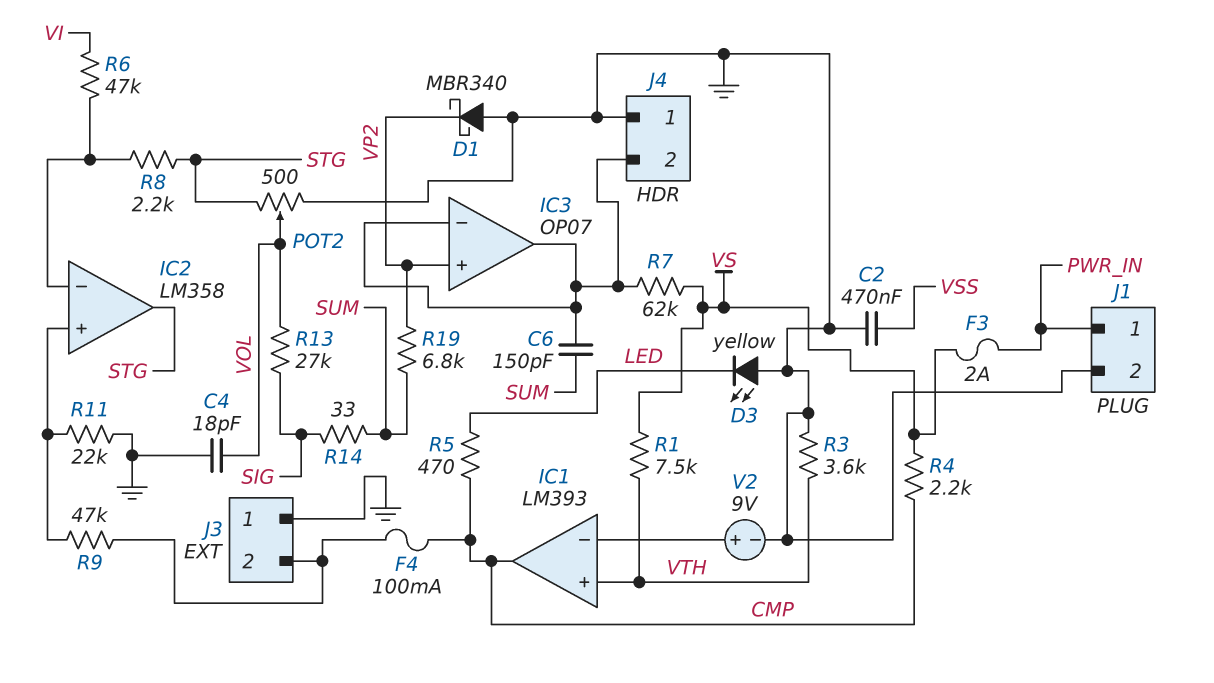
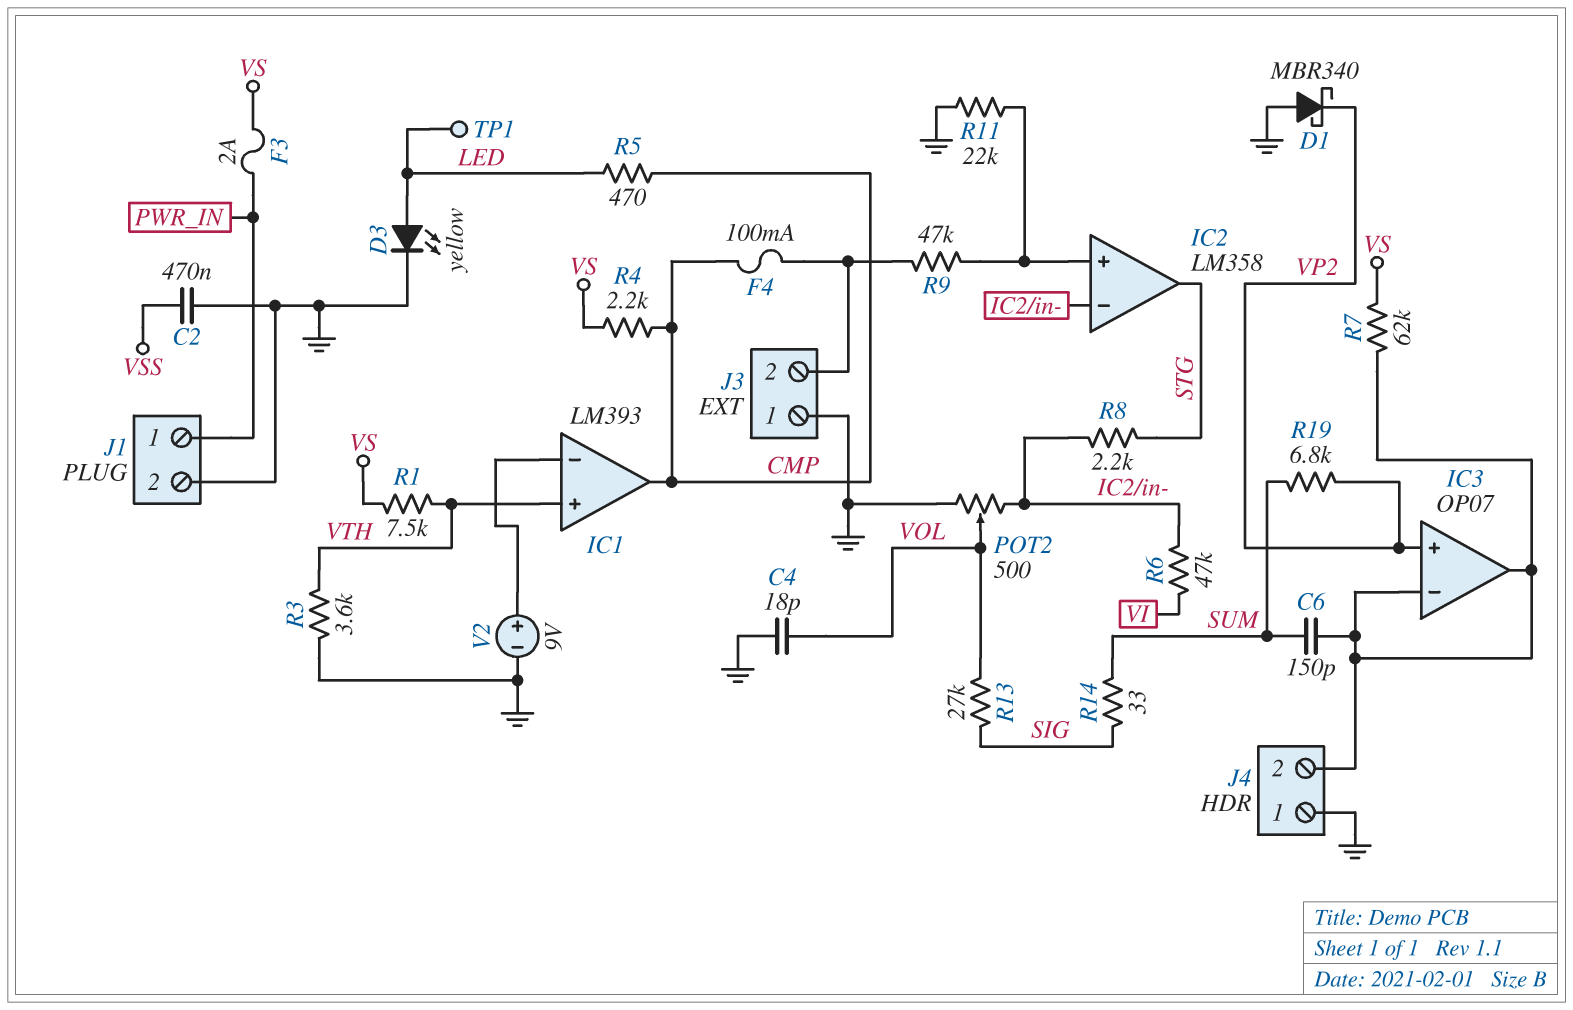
D3: LED yellow (A GND, K LED) -> LED yellow (A LED, K GND)
POT2: 500 (GND, STG, wiper VOL) -> 500 (GND, IC2/in-, wiper VOL)
TP1: none -> test point (LED)

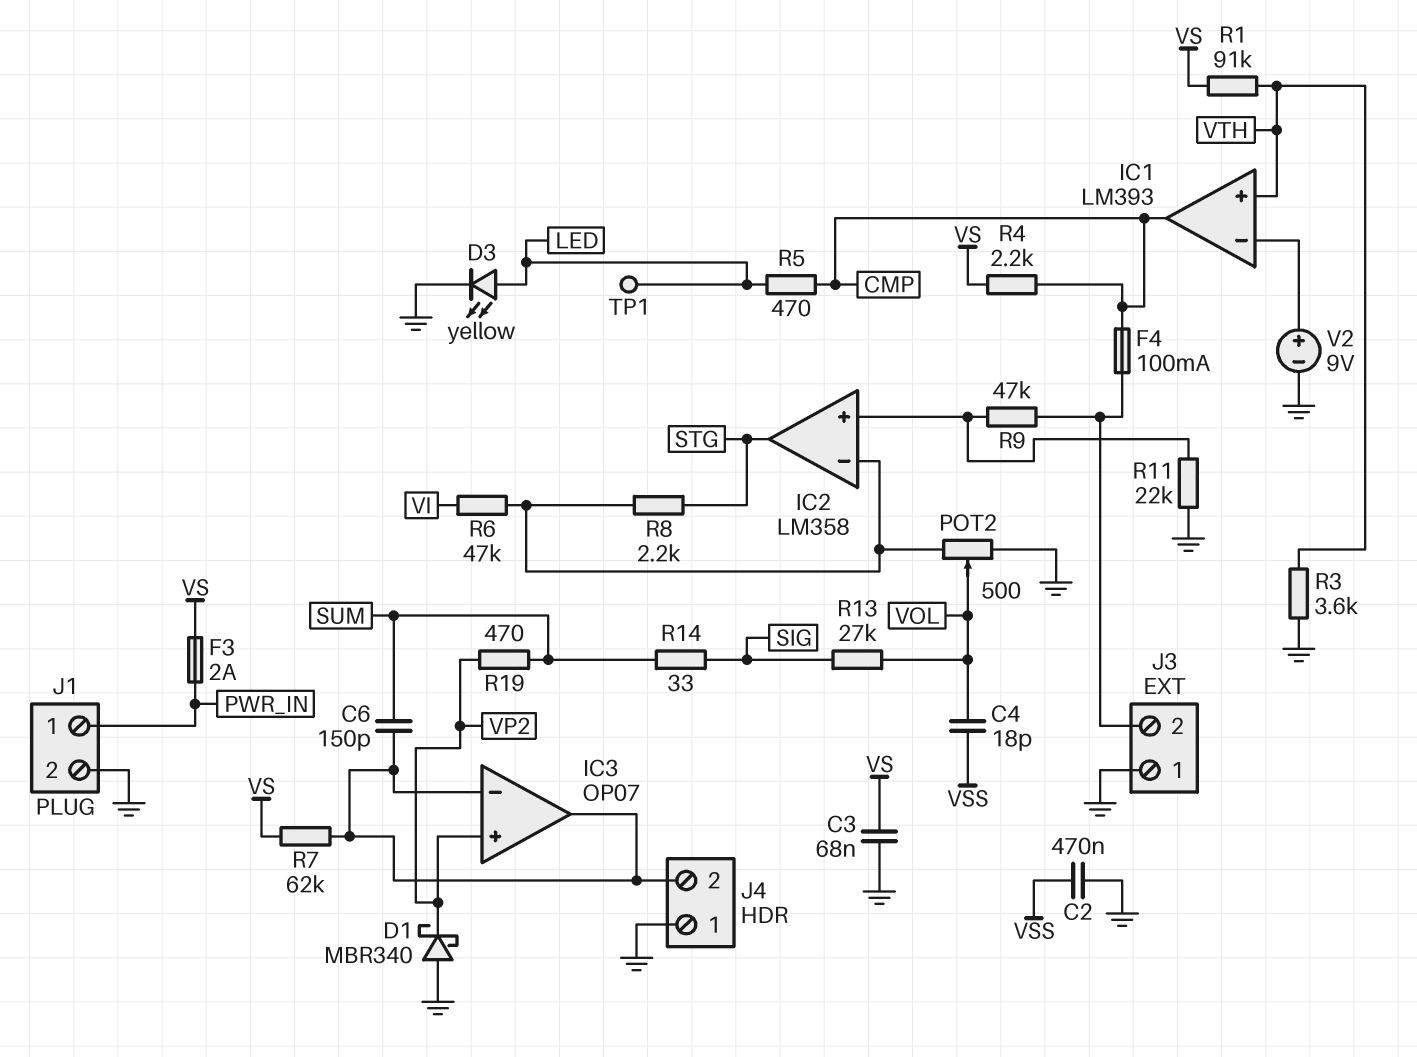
C3: none -> 68nF (GND, VS)
C4: 18pF (GND, VOL) -> 18pF (VOL, VSS)
R1: 7.5k (VS, VTH) -> 91k (VS, VTH)
R19: 6.8k (SUM, VP2) -> 470 (SUM, VP2)

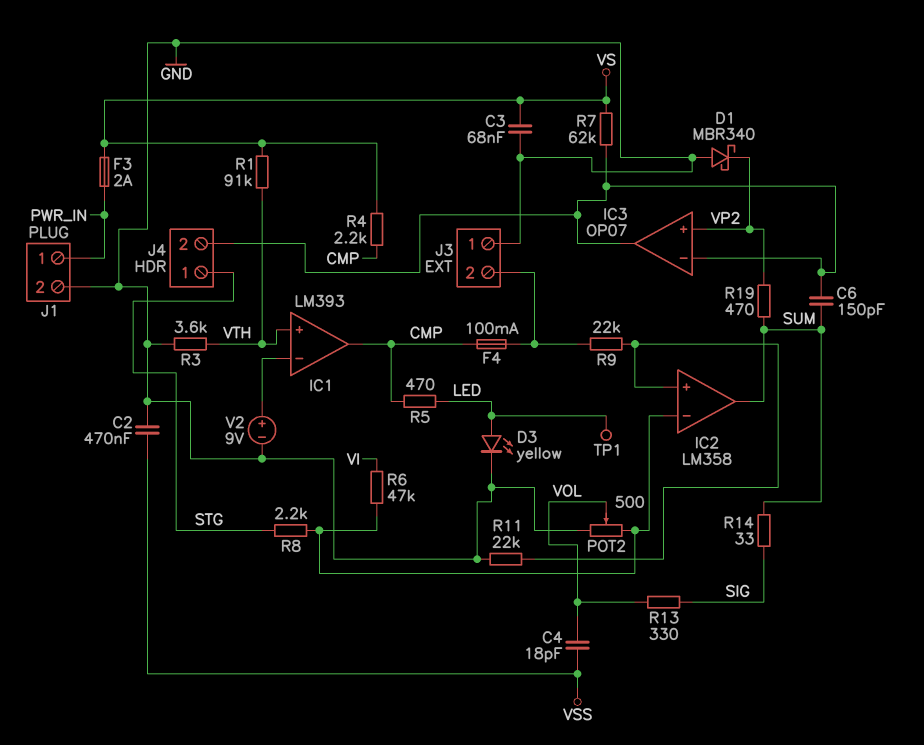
IC2 pin out: STG -> SUM
J4 pin 1: GND -> STG
R9: 47k (IC2/in+, J3/2) -> 22k (IC2/in+, J3/2)
R13: 27k (SIG, VOL) -> 330 (SIG, VOL)

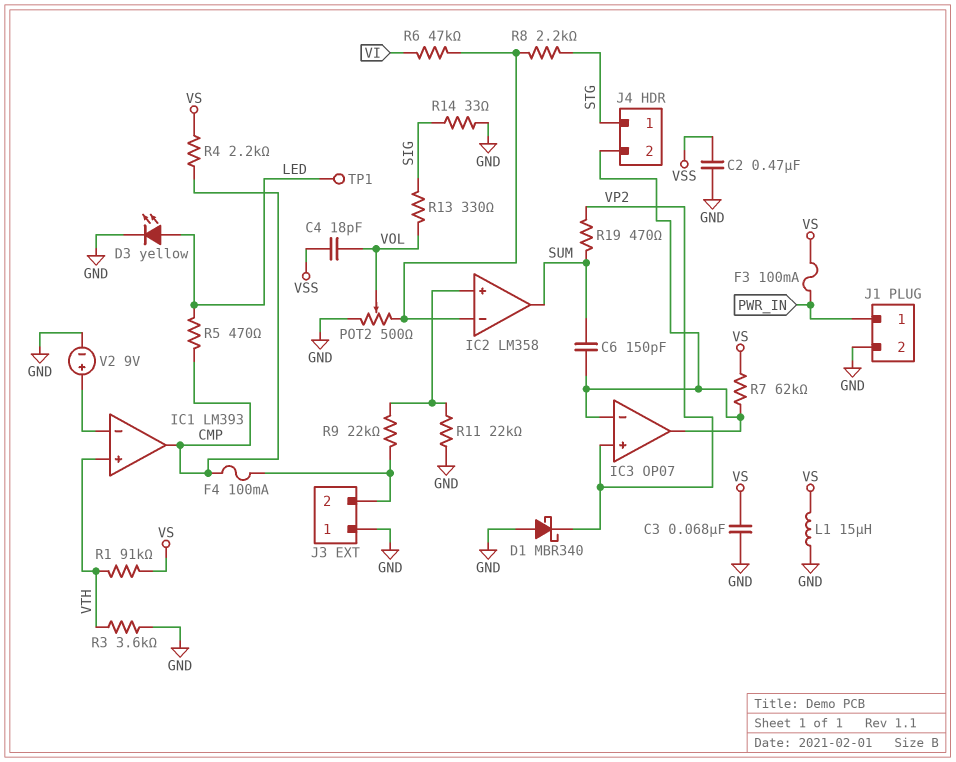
F3: 2A (PWR_IN, VS) -> 100mA (PWR_IN, VS)
L1: none -> 15uH (GND, VS)
R14: 33 (SIG, SUM) -> 33 (GND, SIG)

